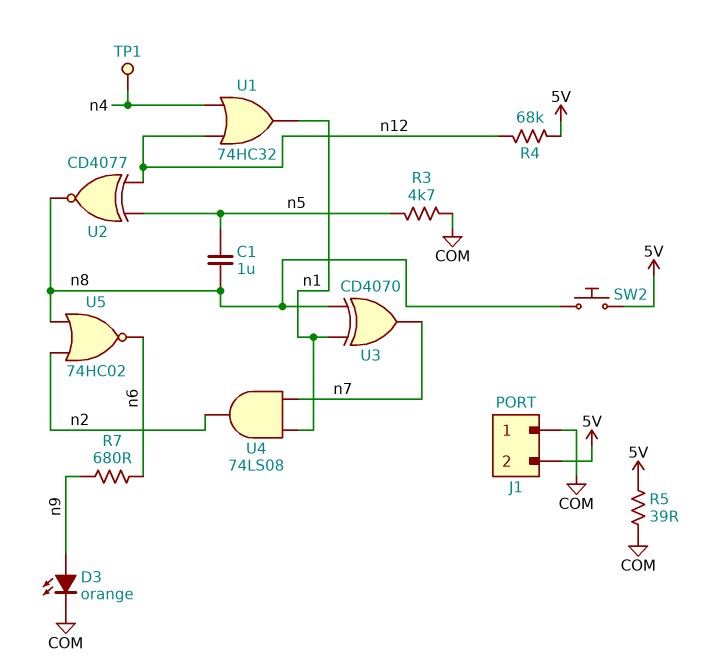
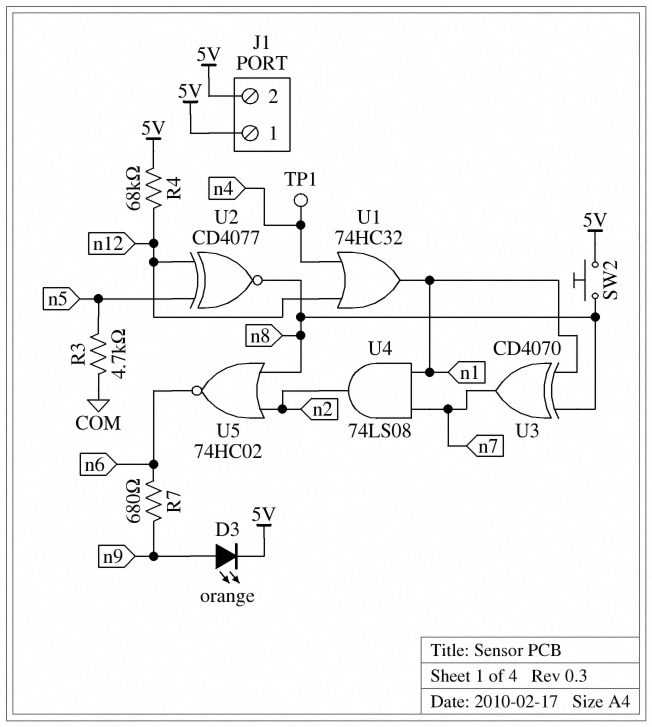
C1: 1uF (n5, n8) -> none
D3: LED orange (A n9, K COM) -> LED orange (A n9, K 5V)
J1 pin 1: COM -> 5V
R5: 39 (5V, COM) -> none

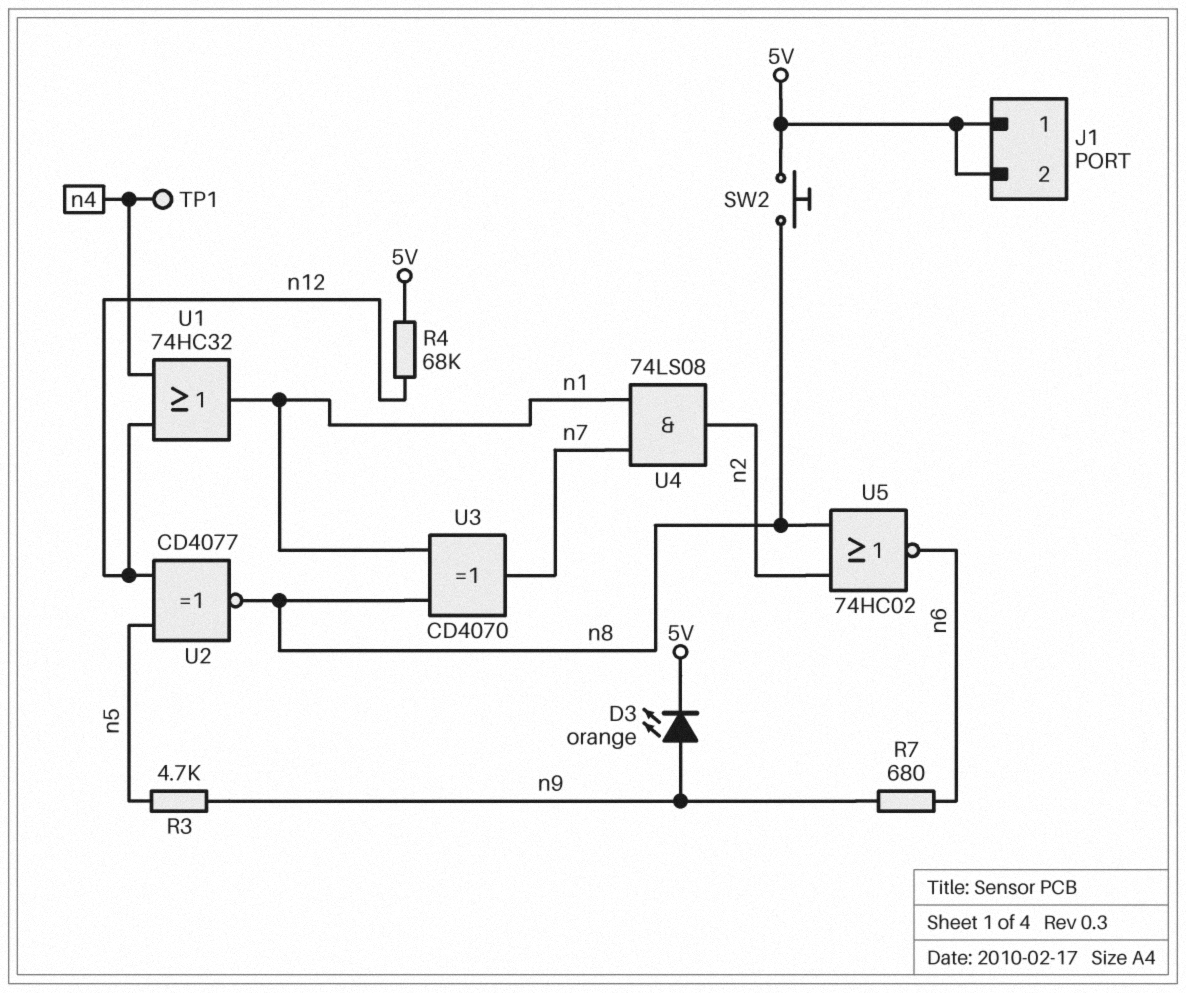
R3: 4.7k (COM, n5) -> 4.7k (n5, n9)

